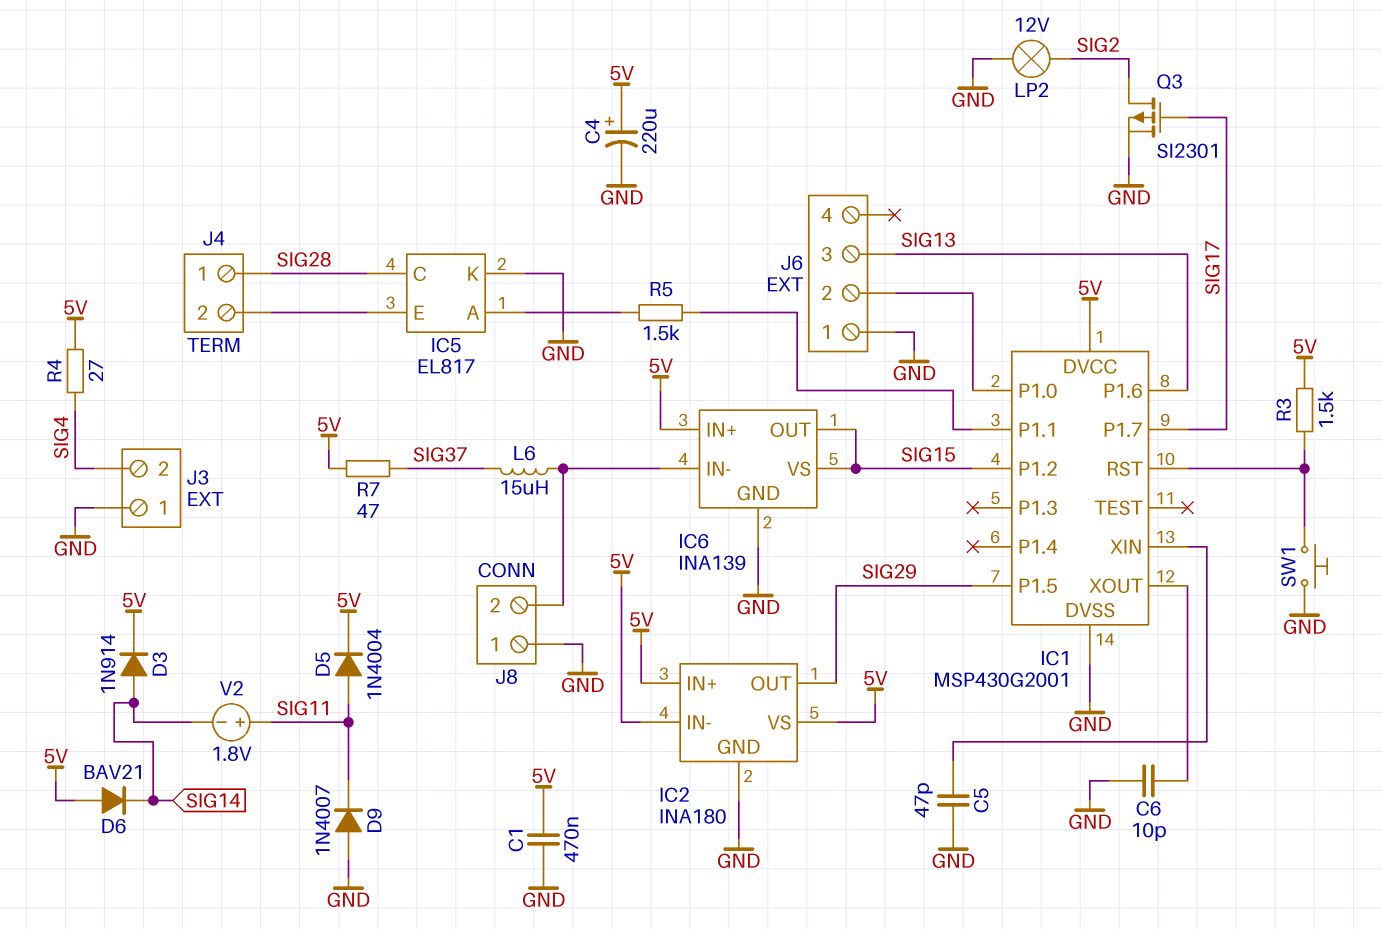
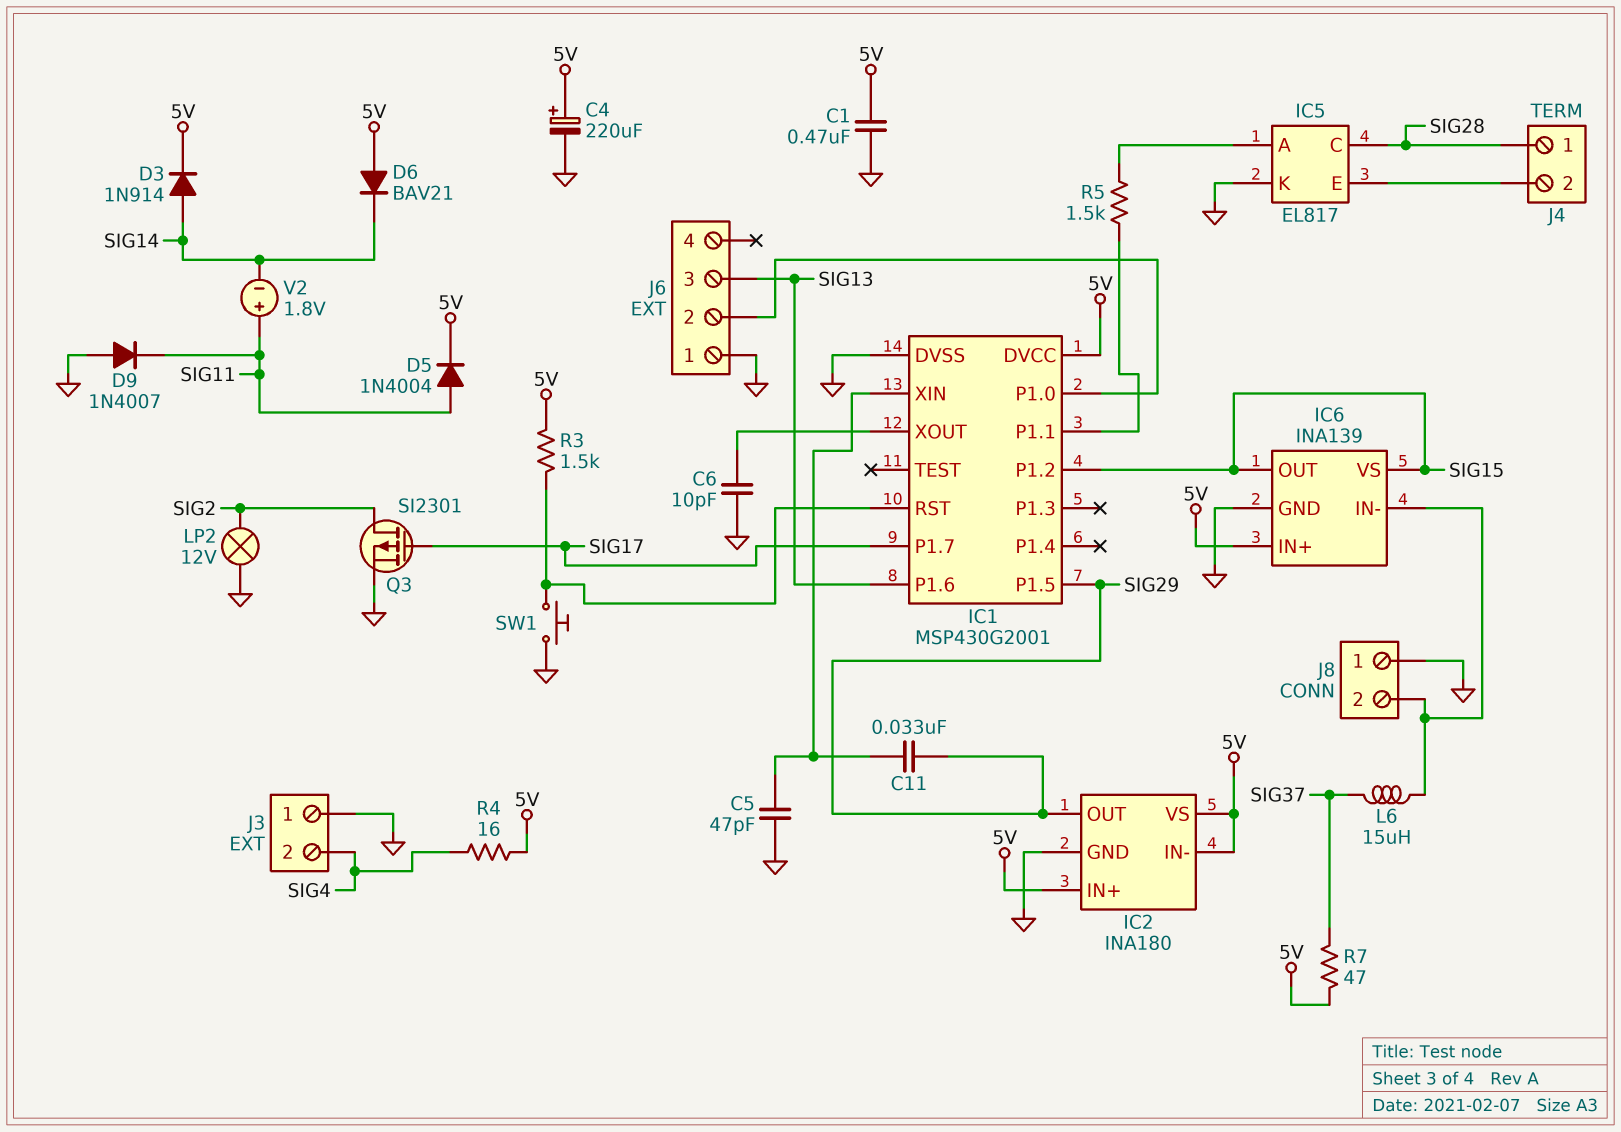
C11: none -> 33nF (IC1/XIN, SIG29)
R4: 27 (5V, SIG4) -> 16 (5V, SIG4)

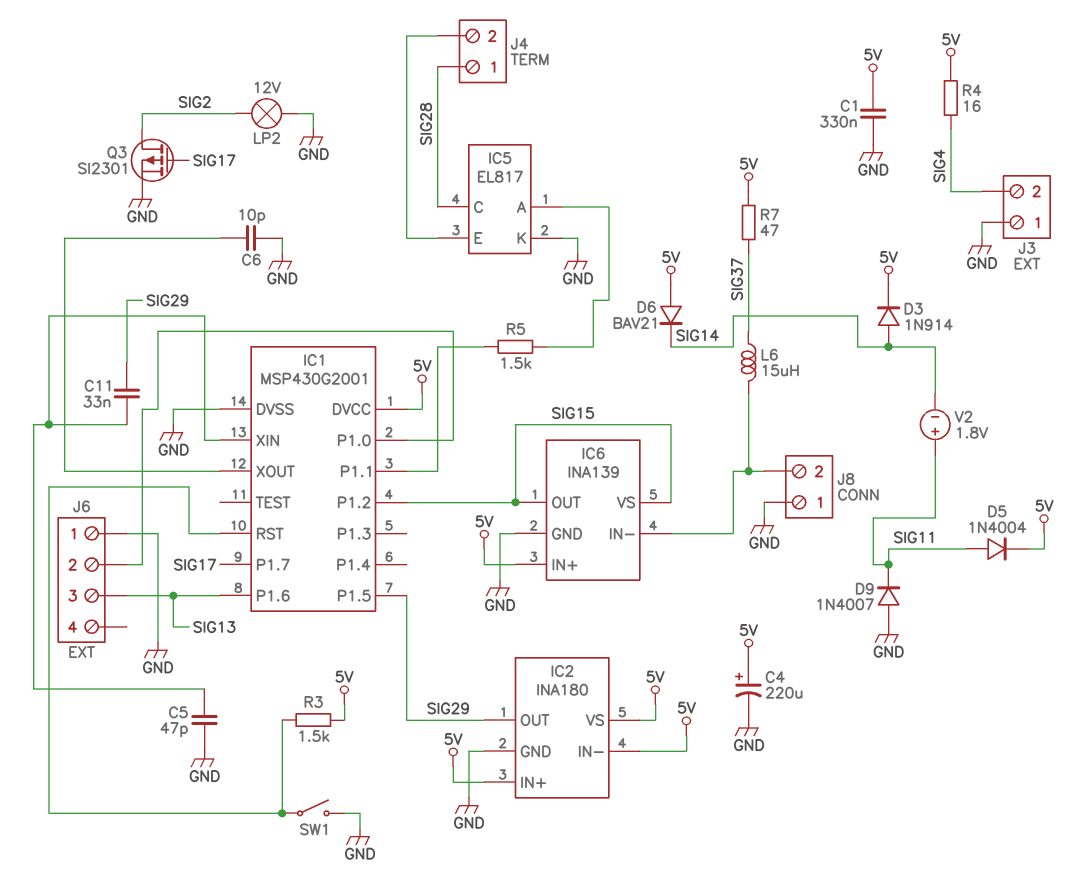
C1: 470nF (5V, GND) -> 330nF (5V, GND)
SW1: button (GND, IC1/RST) -> switch (GND, IC1/RST)

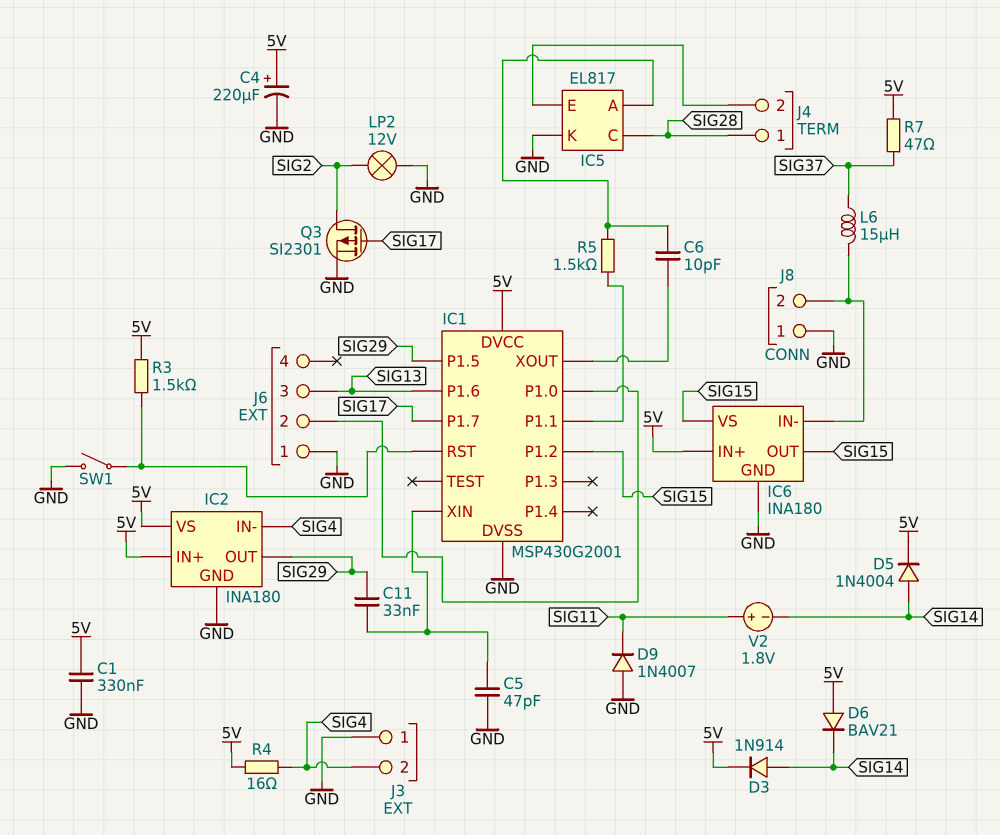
C6: 10pF (GND, IC1/XOUT) -> 10pF (IC1/XOUT, IC5/A)
D5: diode 1N4004 (A SIG11, K 5V) -> diode 1N4004 (A SIG14, K 5V)
IC2 pin IN-: 5V -> SIG4
IC6: INA139 -> INA180

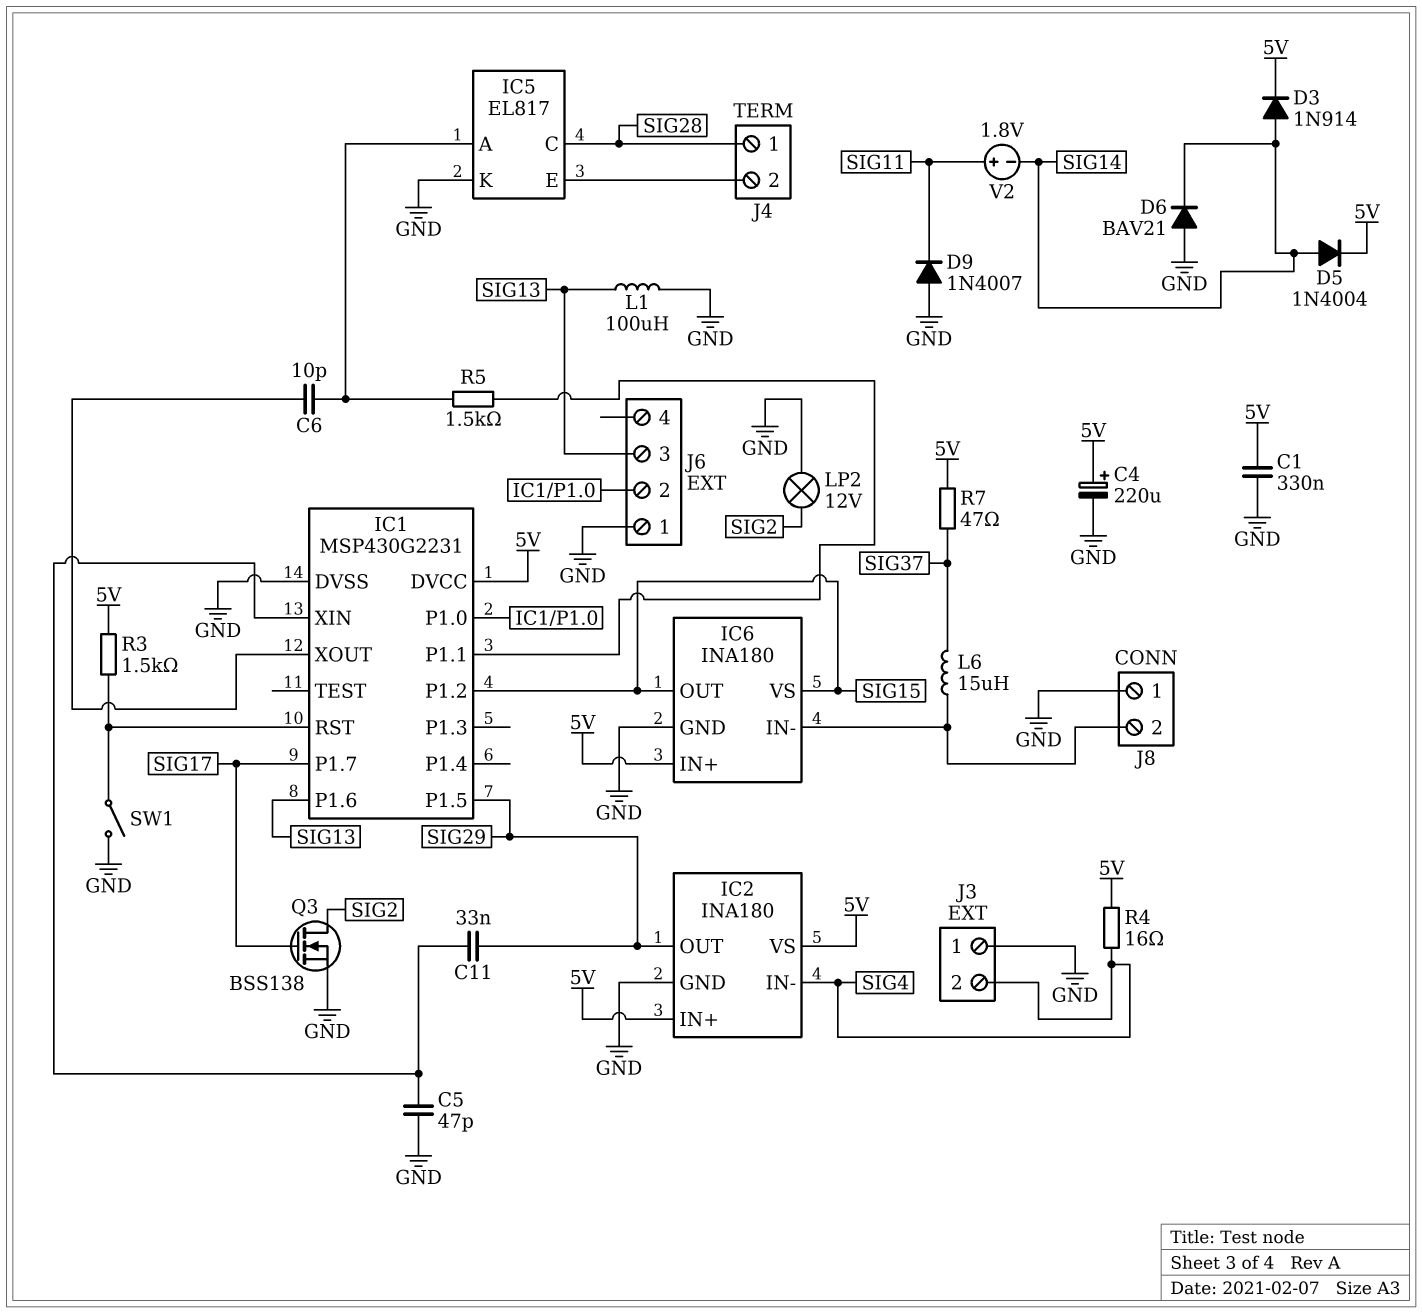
D6: diode BAV21 (A 5V, K SIG14) -> diode BAV21 (A GND, K SIG14)
IC1: MSP430G2001 -> MSP430G2231
L1: none -> 100uH (GND, SIG13)
Q3: PMOS SI2301 (G SIG17, D SIG2, S GND) -> NMOS BSS138 (G SIG17, D SIG2, S GND)

